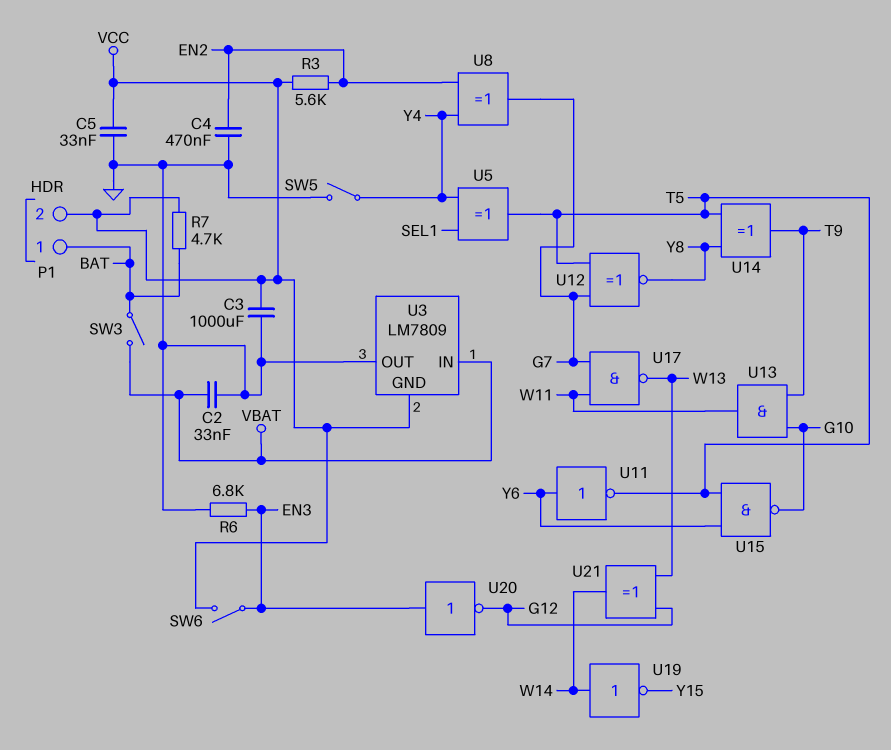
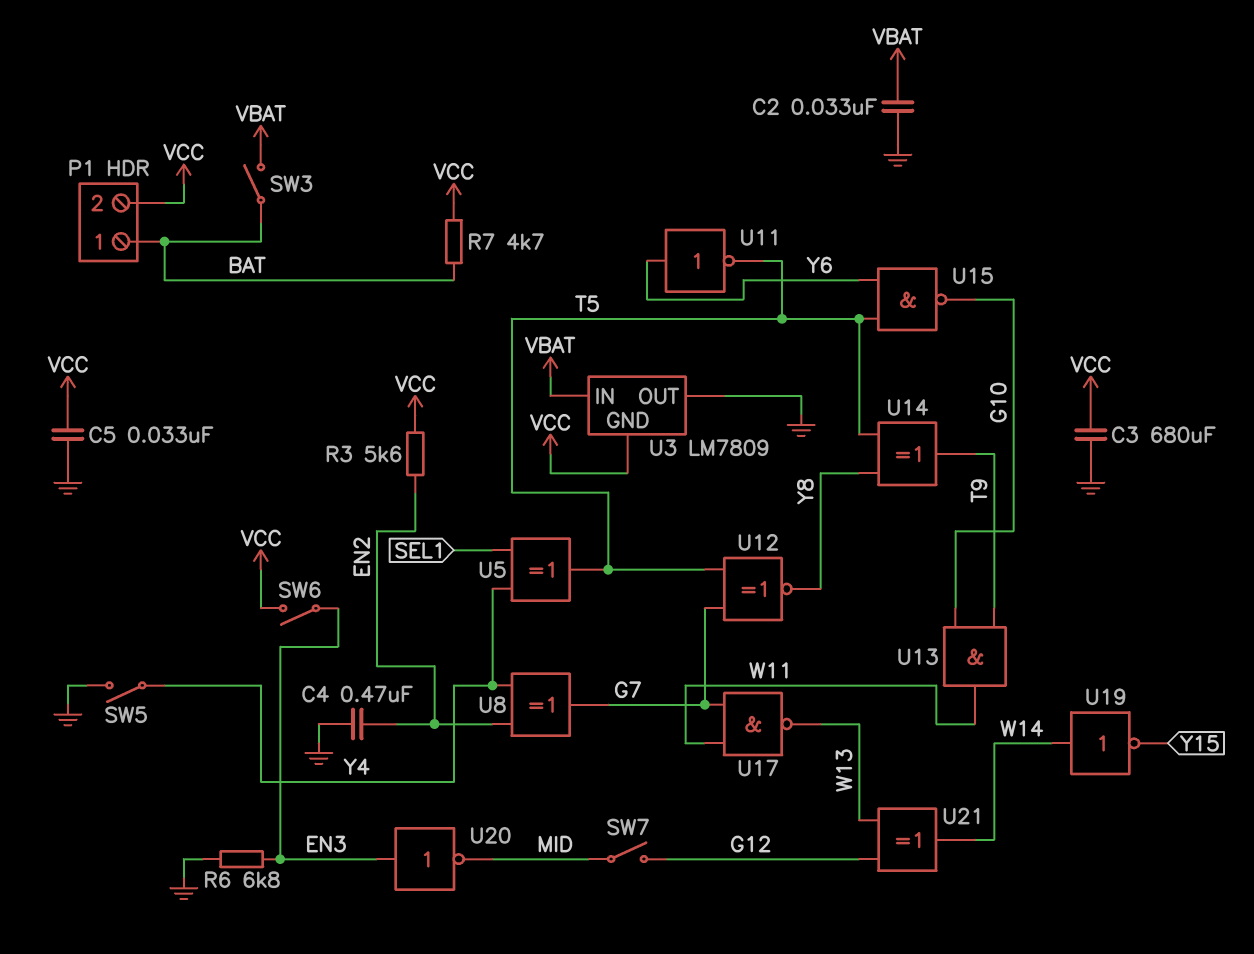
C3: 1000uF (GND, VCC) -> 680uF (GND, VCC)
SW7: none -> switch (G12, MID)
U20: NOT (in EN3, out G12) -> NOT (in EN3, out MID)

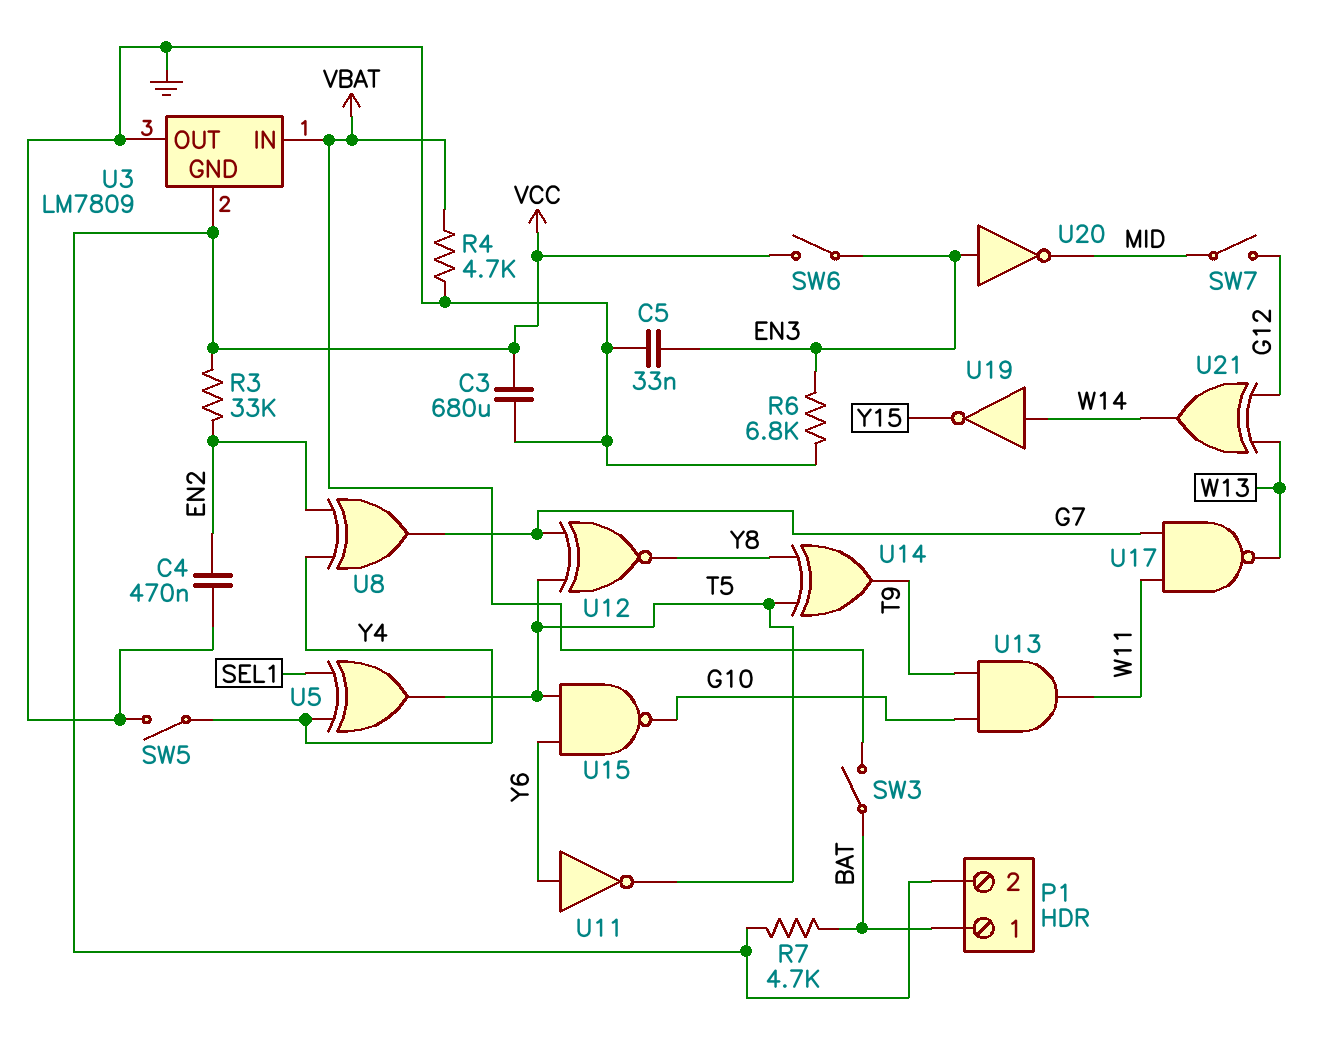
C2: 33nF (GND, VBAT) -> none
C5: 33nF (GND, VCC) -> 33nF (EN3, GND)
R3: 5.6k (EN2, VCC) -> 33k (EN2, VCC)
R4: none -> 4.7k (GND, VBAT)

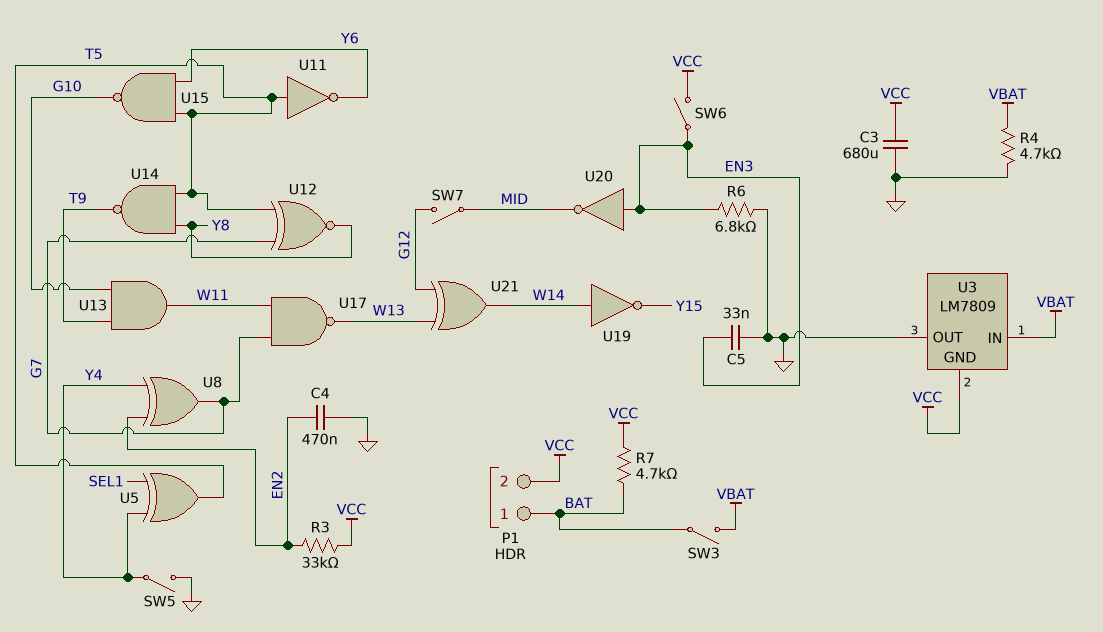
U11: NOT (in Y6, out T5) -> NOT (in T5, out Y6)
U14: XOR (in T5, in Y8, out T9) -> NAND (in T5, in Y8, out T9)

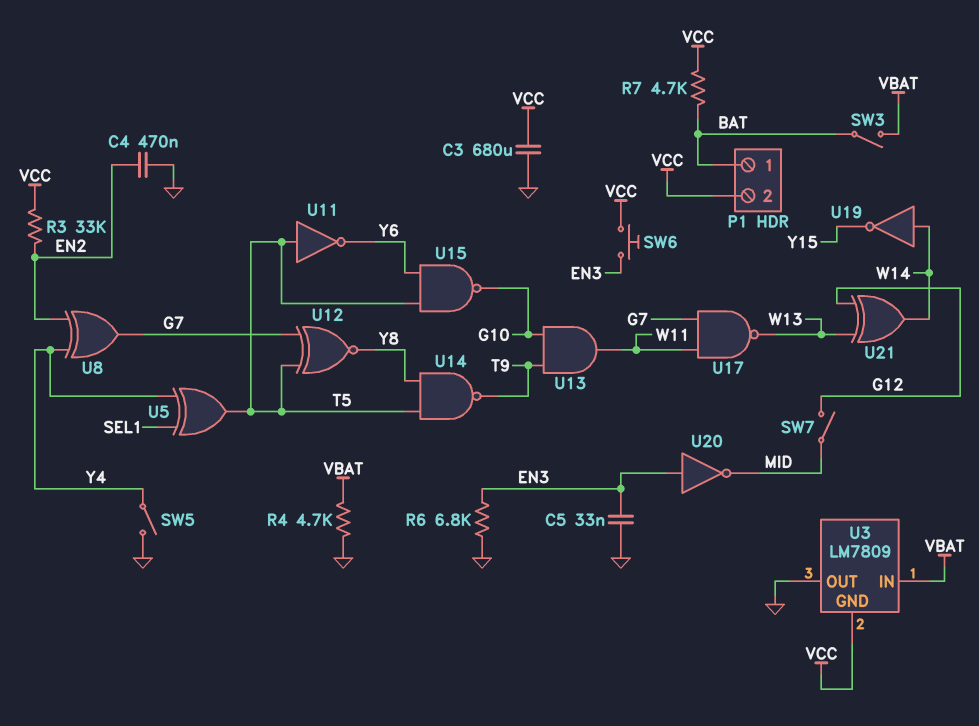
SW6: switch (EN3, VCC) -> button (EN3, VCC)

